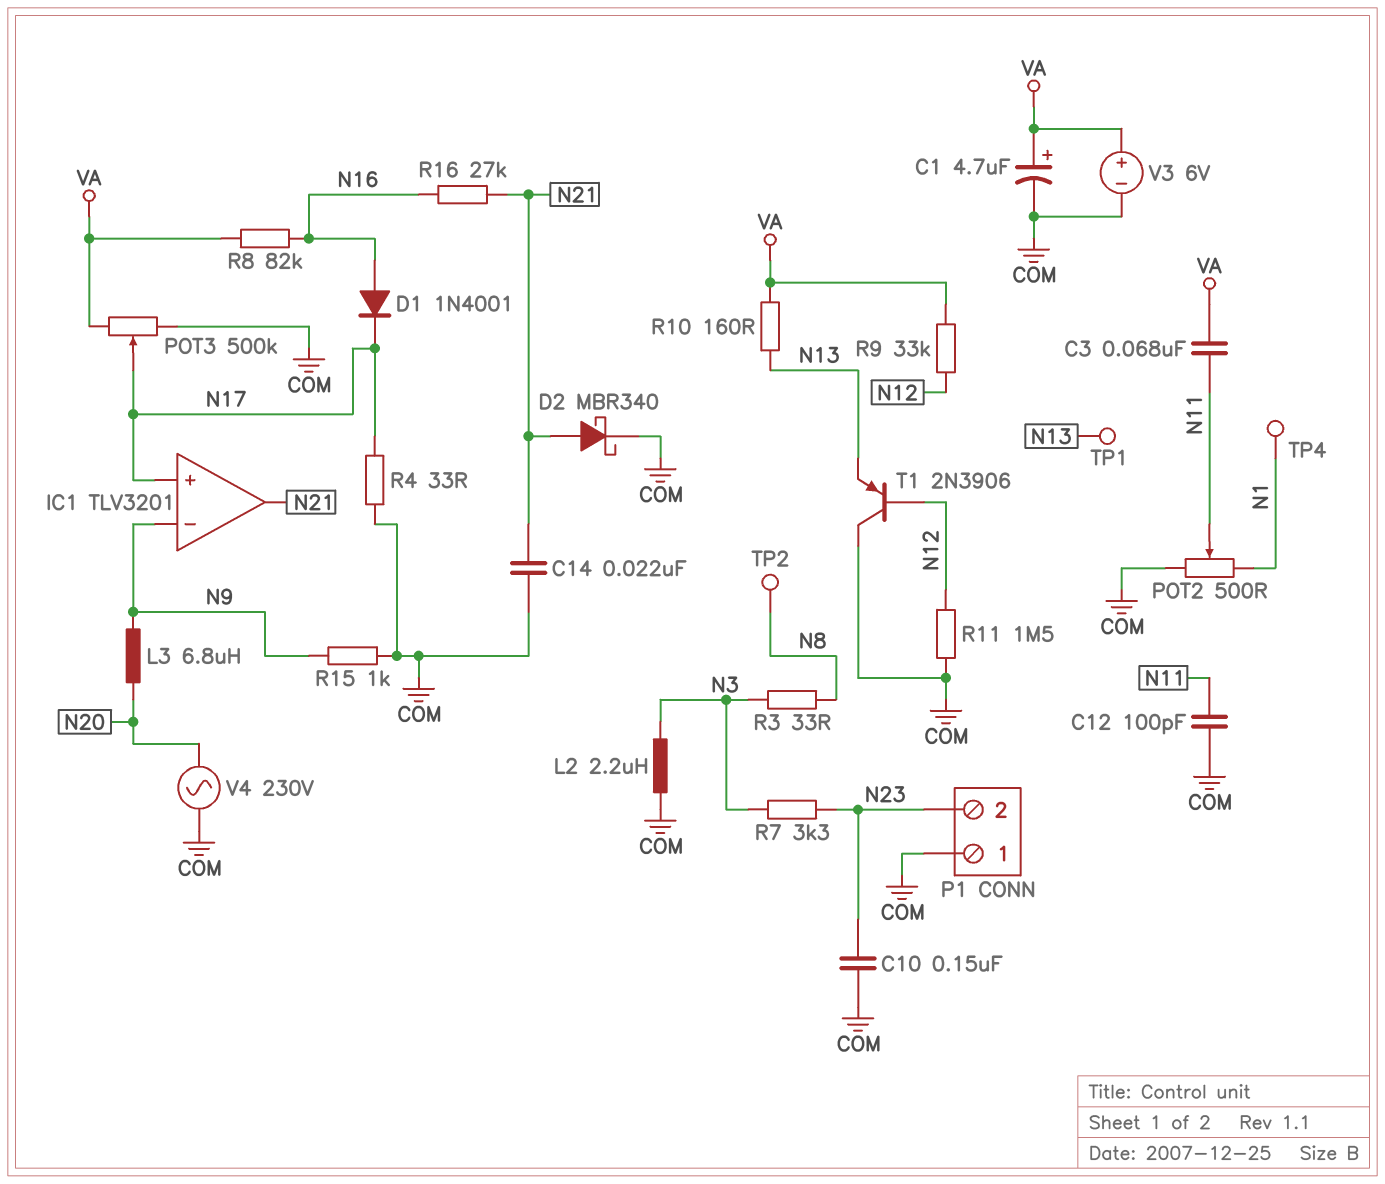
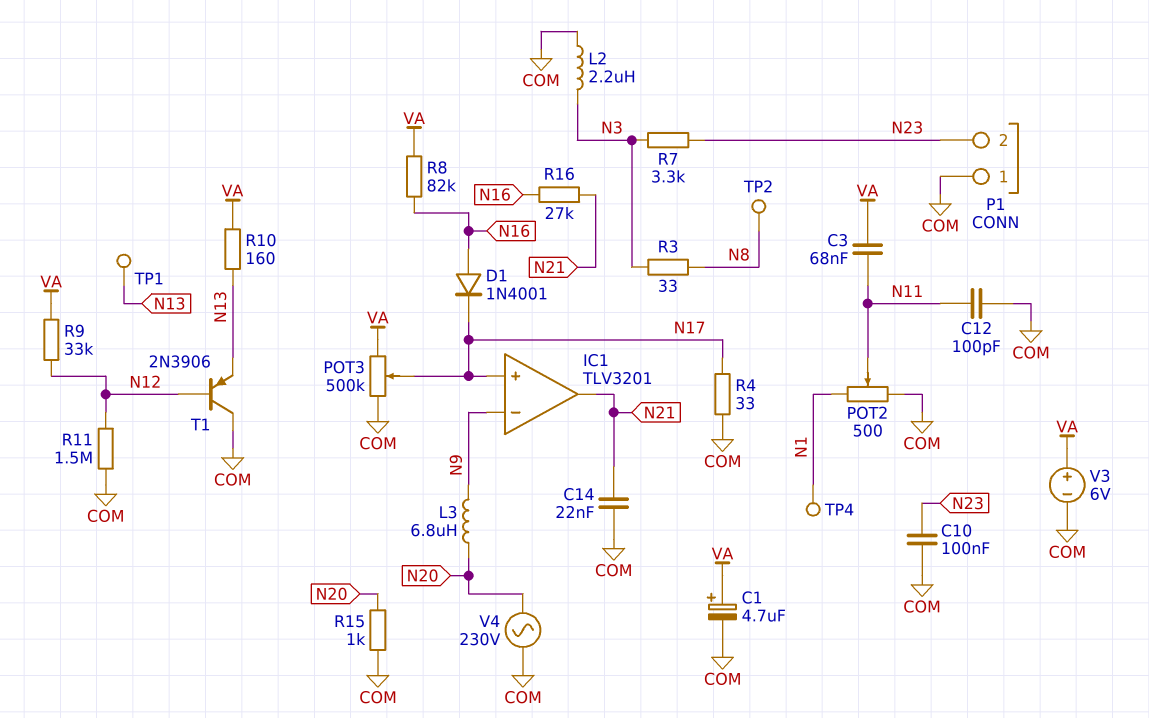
C10: 150nF (COM, N23) -> 100nF (COM, N23)
D2: schottky MBR340 (A N21, K COM) -> none
R15: 1k (COM, N9) -> 1k (COM, N20)

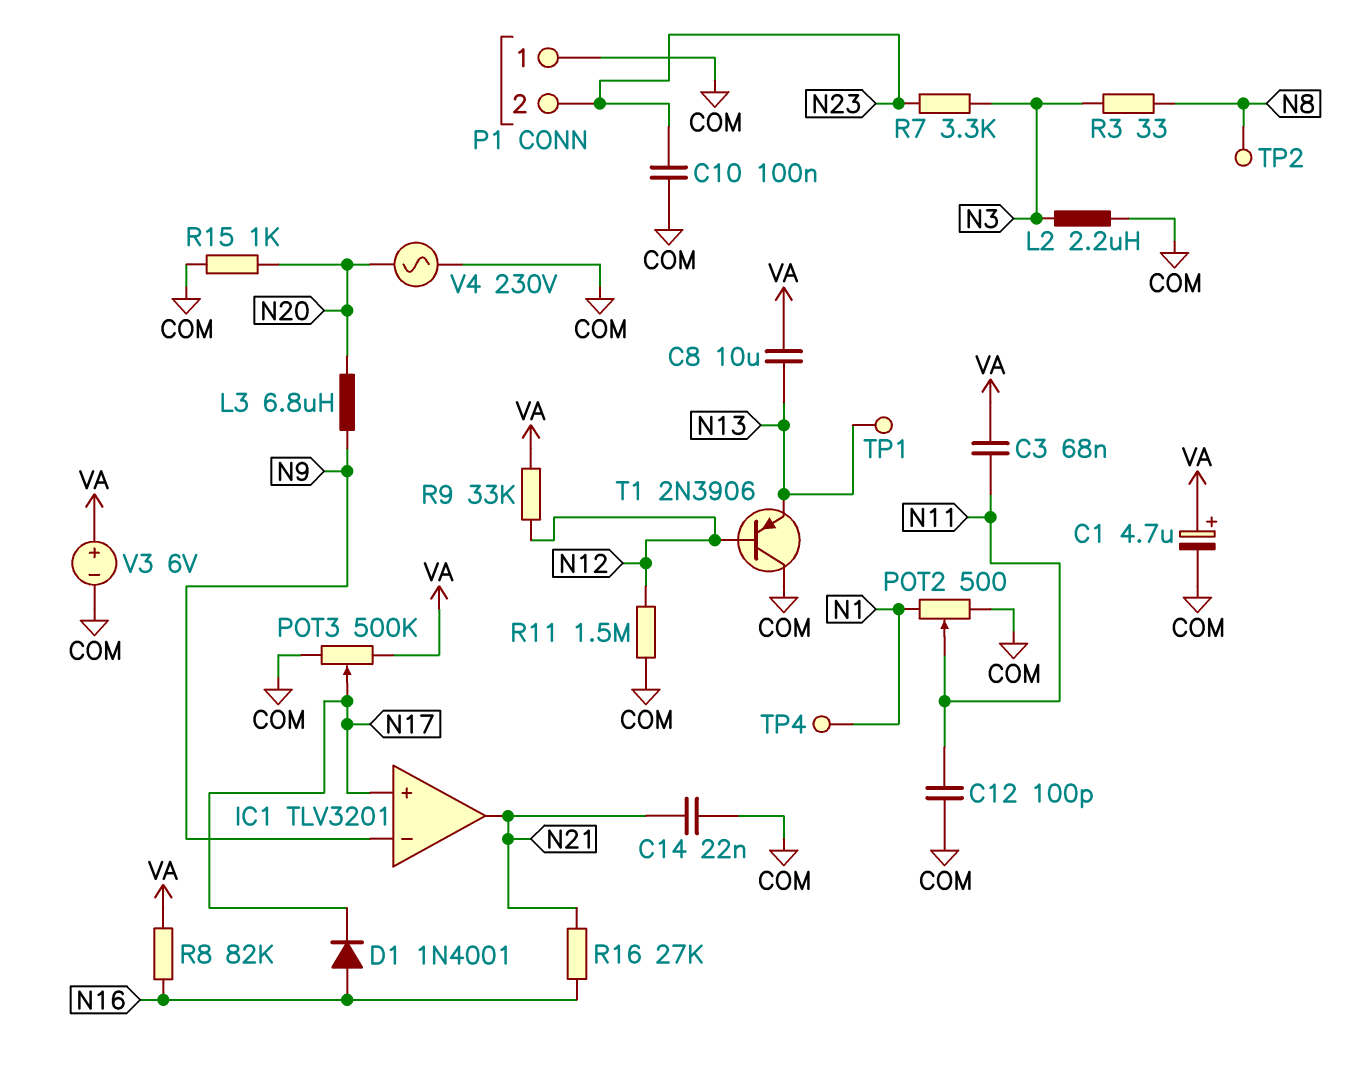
C8: none -> 10uF (N13, VA)
R4: 33 (COM, N17) -> none
R10: 160 (N13, VA) -> none

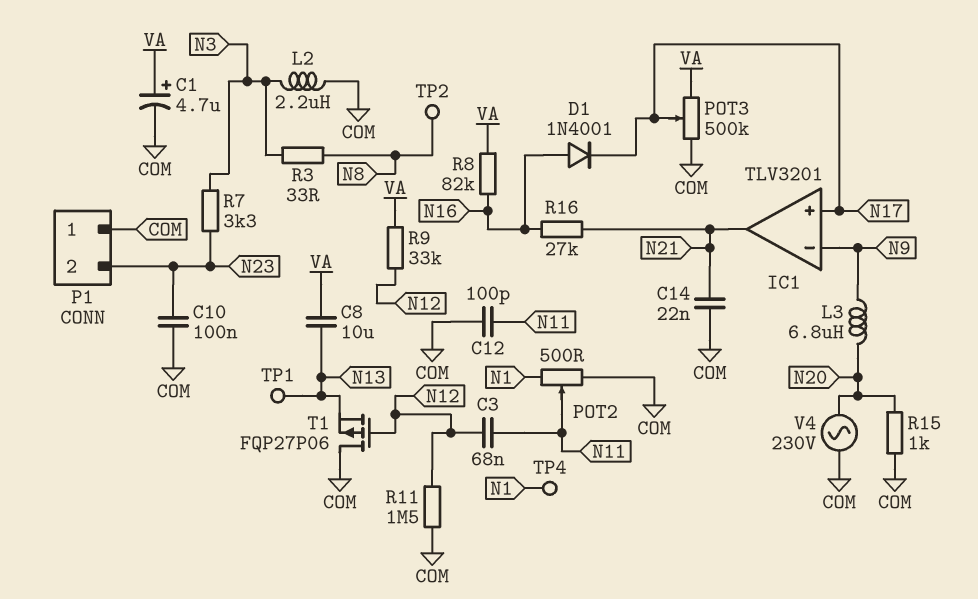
C3: 68nF (N11, VA) -> 68nF (N11, N12)
T1: PNP 2N3906 (B N12, C COM, E N13) -> PMOS FQP27P06 (G N12, D COM, S N13)
V3: 6V (plus VA, minus COM) -> none

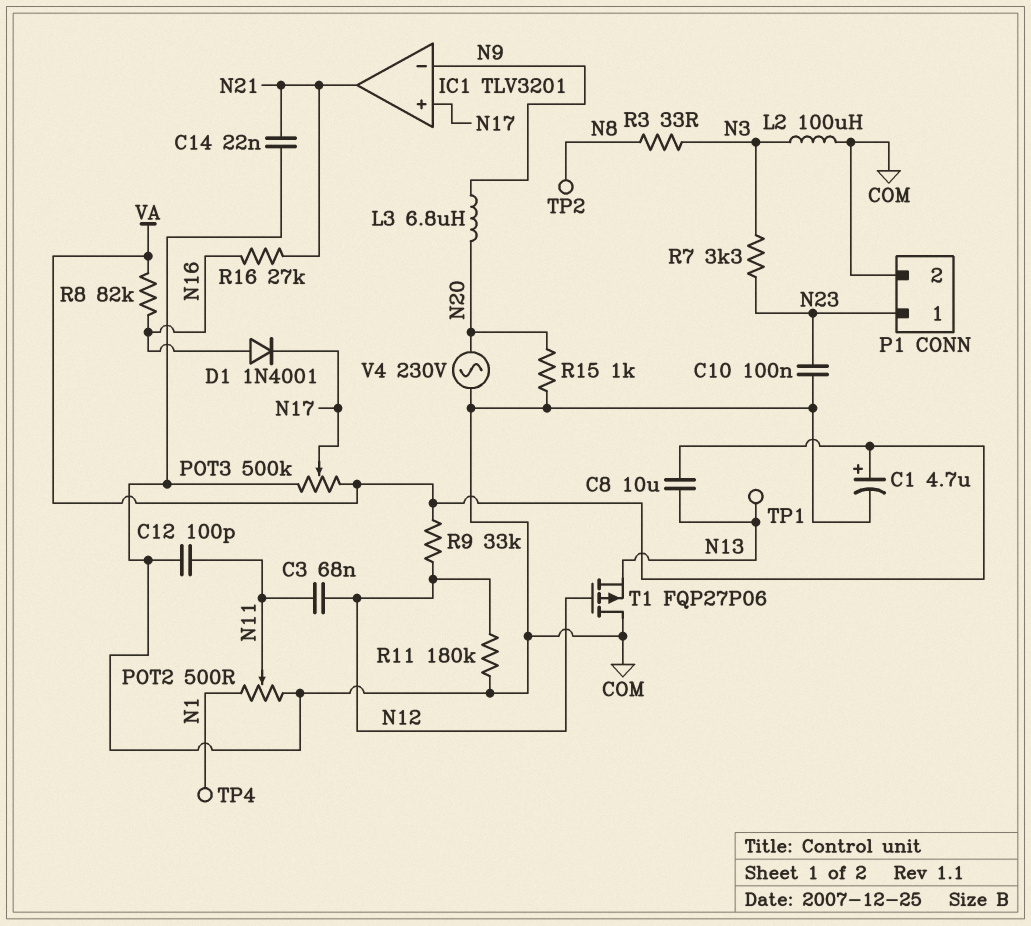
L2: 2.2uH (COM, N3) -> 100uH (COM, N3)
P1 pin 1: COM -> N23
P1 pin 2: N23 -> COM
R11: 1.5M (COM, N12) -> 180k (COM, N12)

